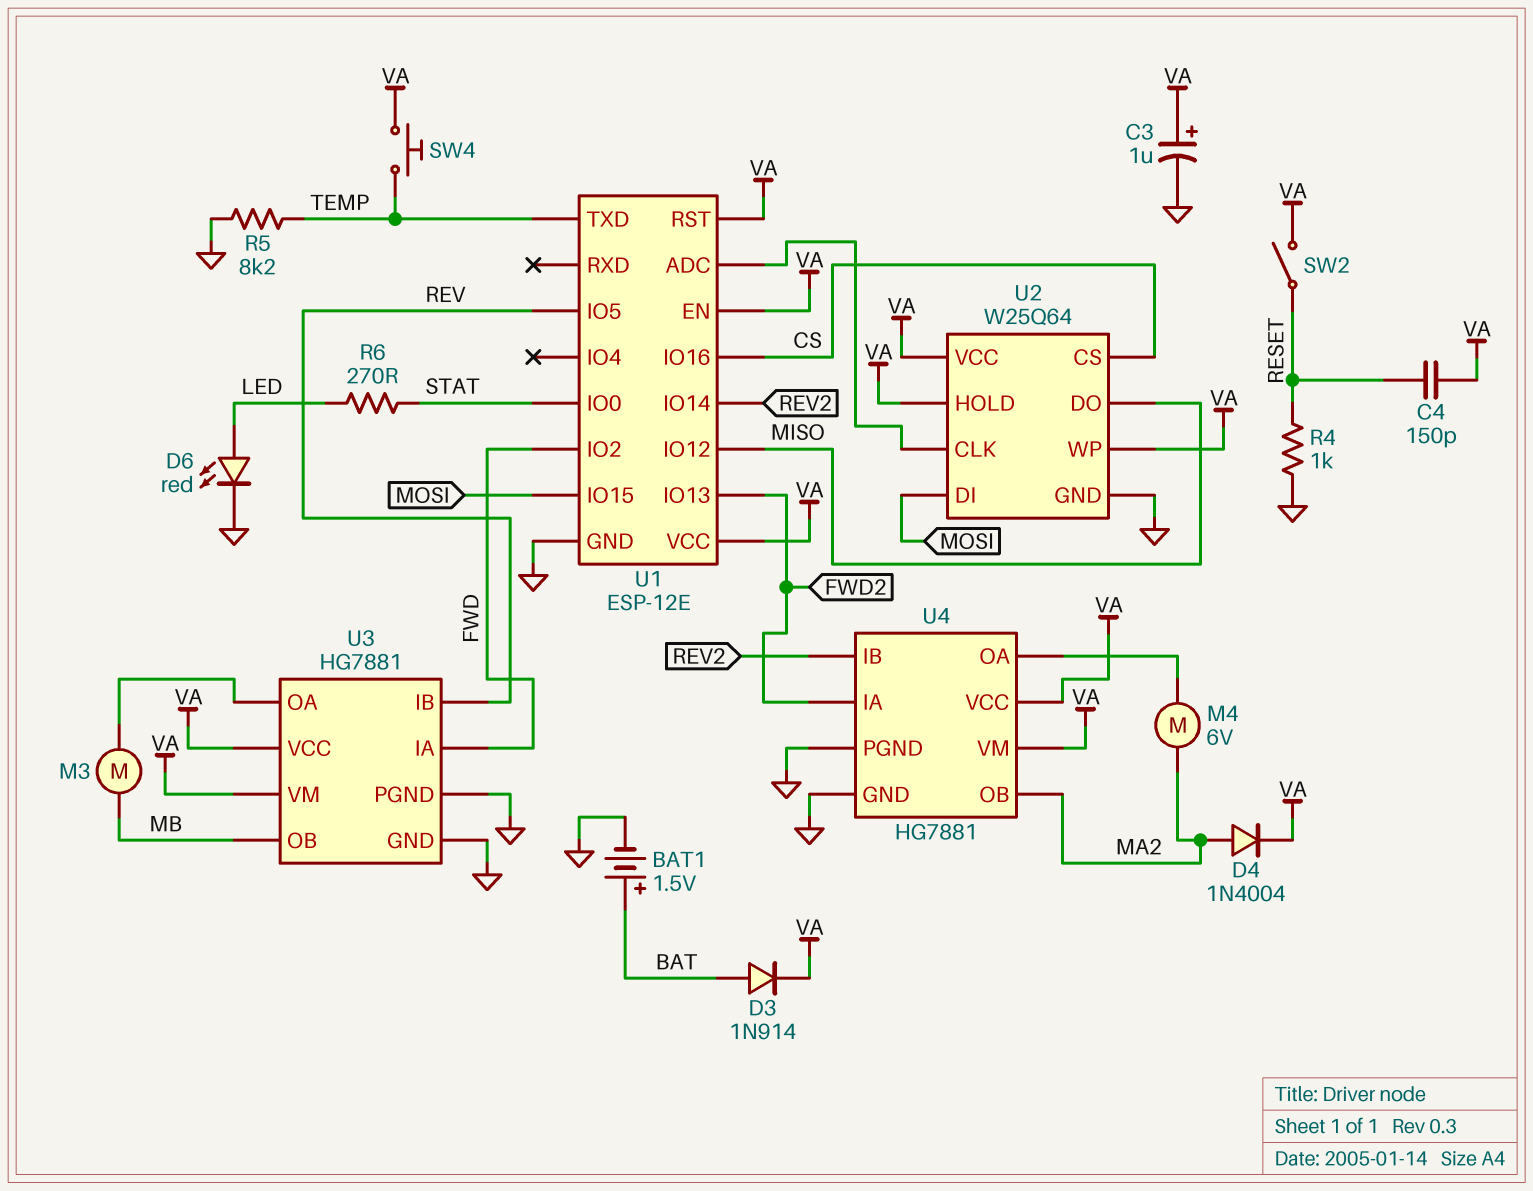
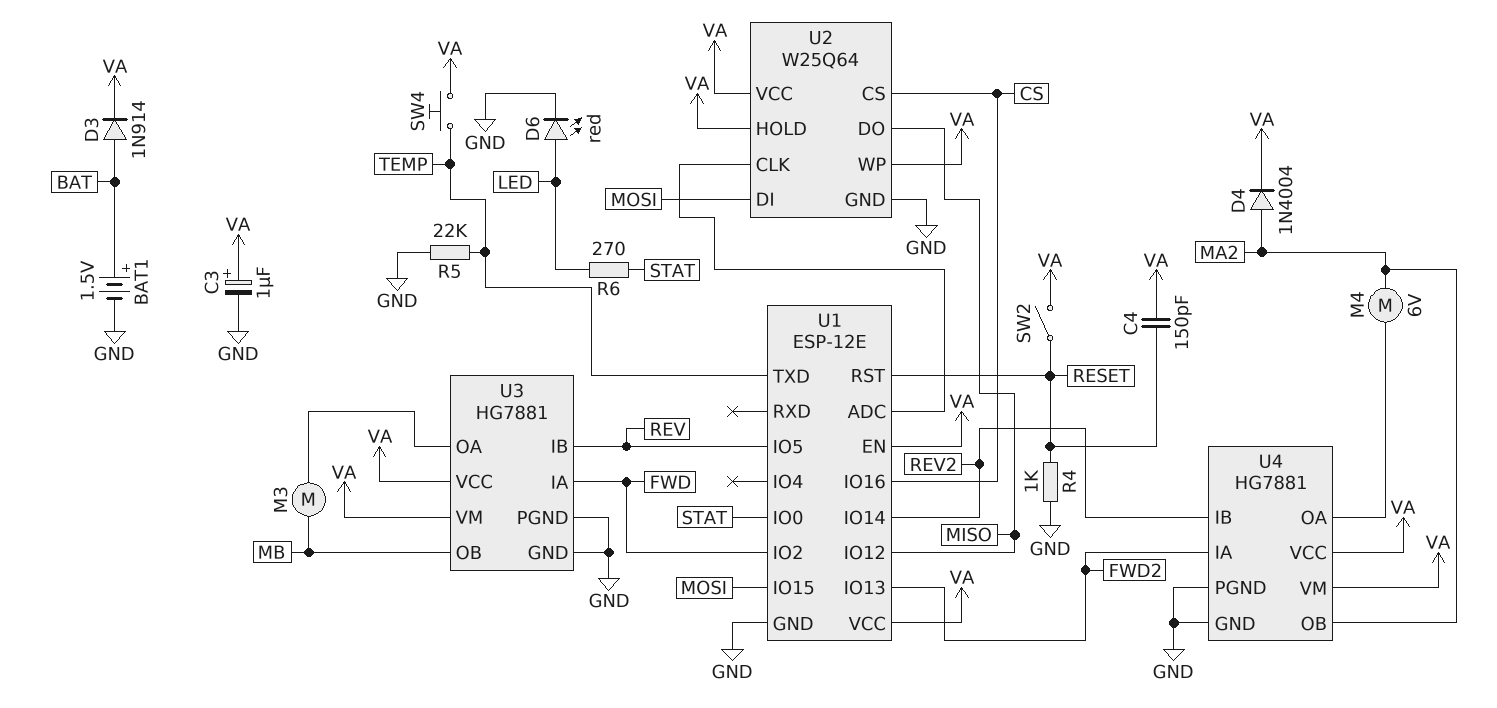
R5: 8.2k (GND, TEMP) -> 22k (GND, TEMP)
U1 pin RST: VA -> RESET

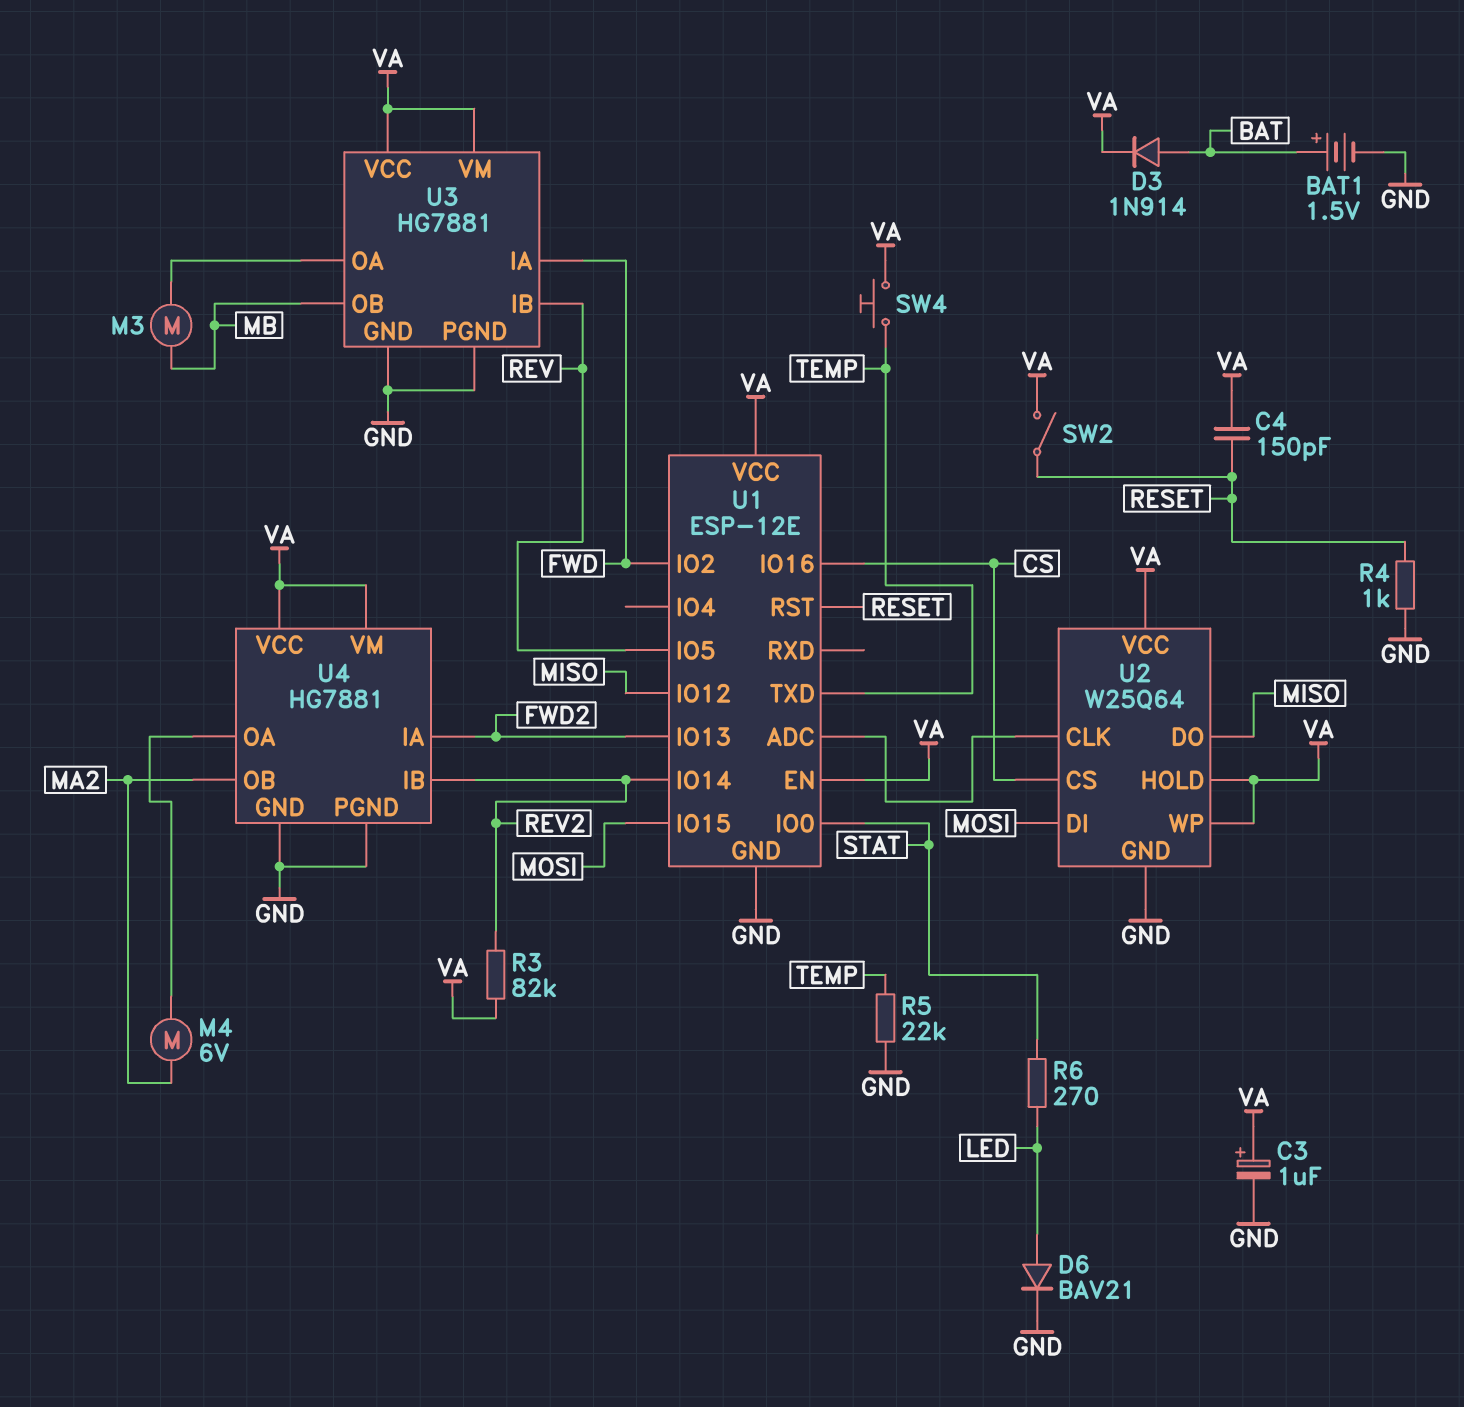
D4: diode 1N4004 (A MA2, K VA) -> none
D6: LED red (A LED, K GND) -> diode BAV21 (A LED, K GND)
R3: none -> 82k (REV2, VA)

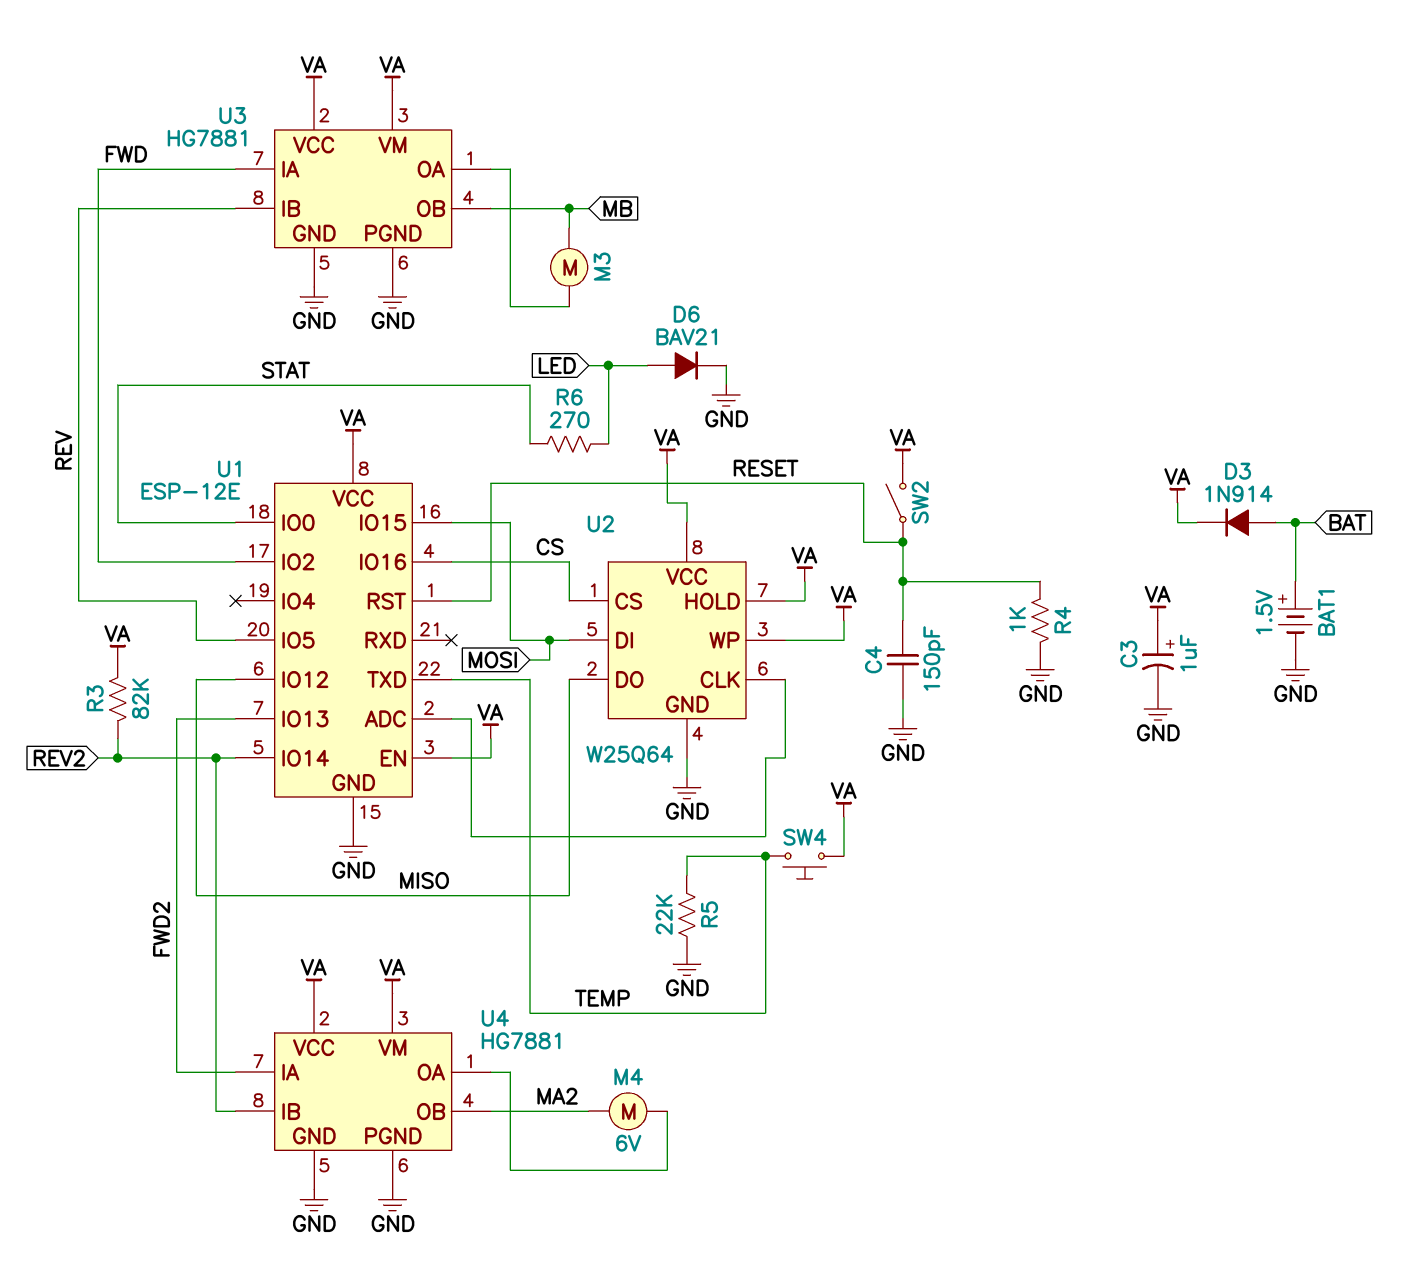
C4: 150pF (RESET, VA) -> 150pF (GND, RESET)

